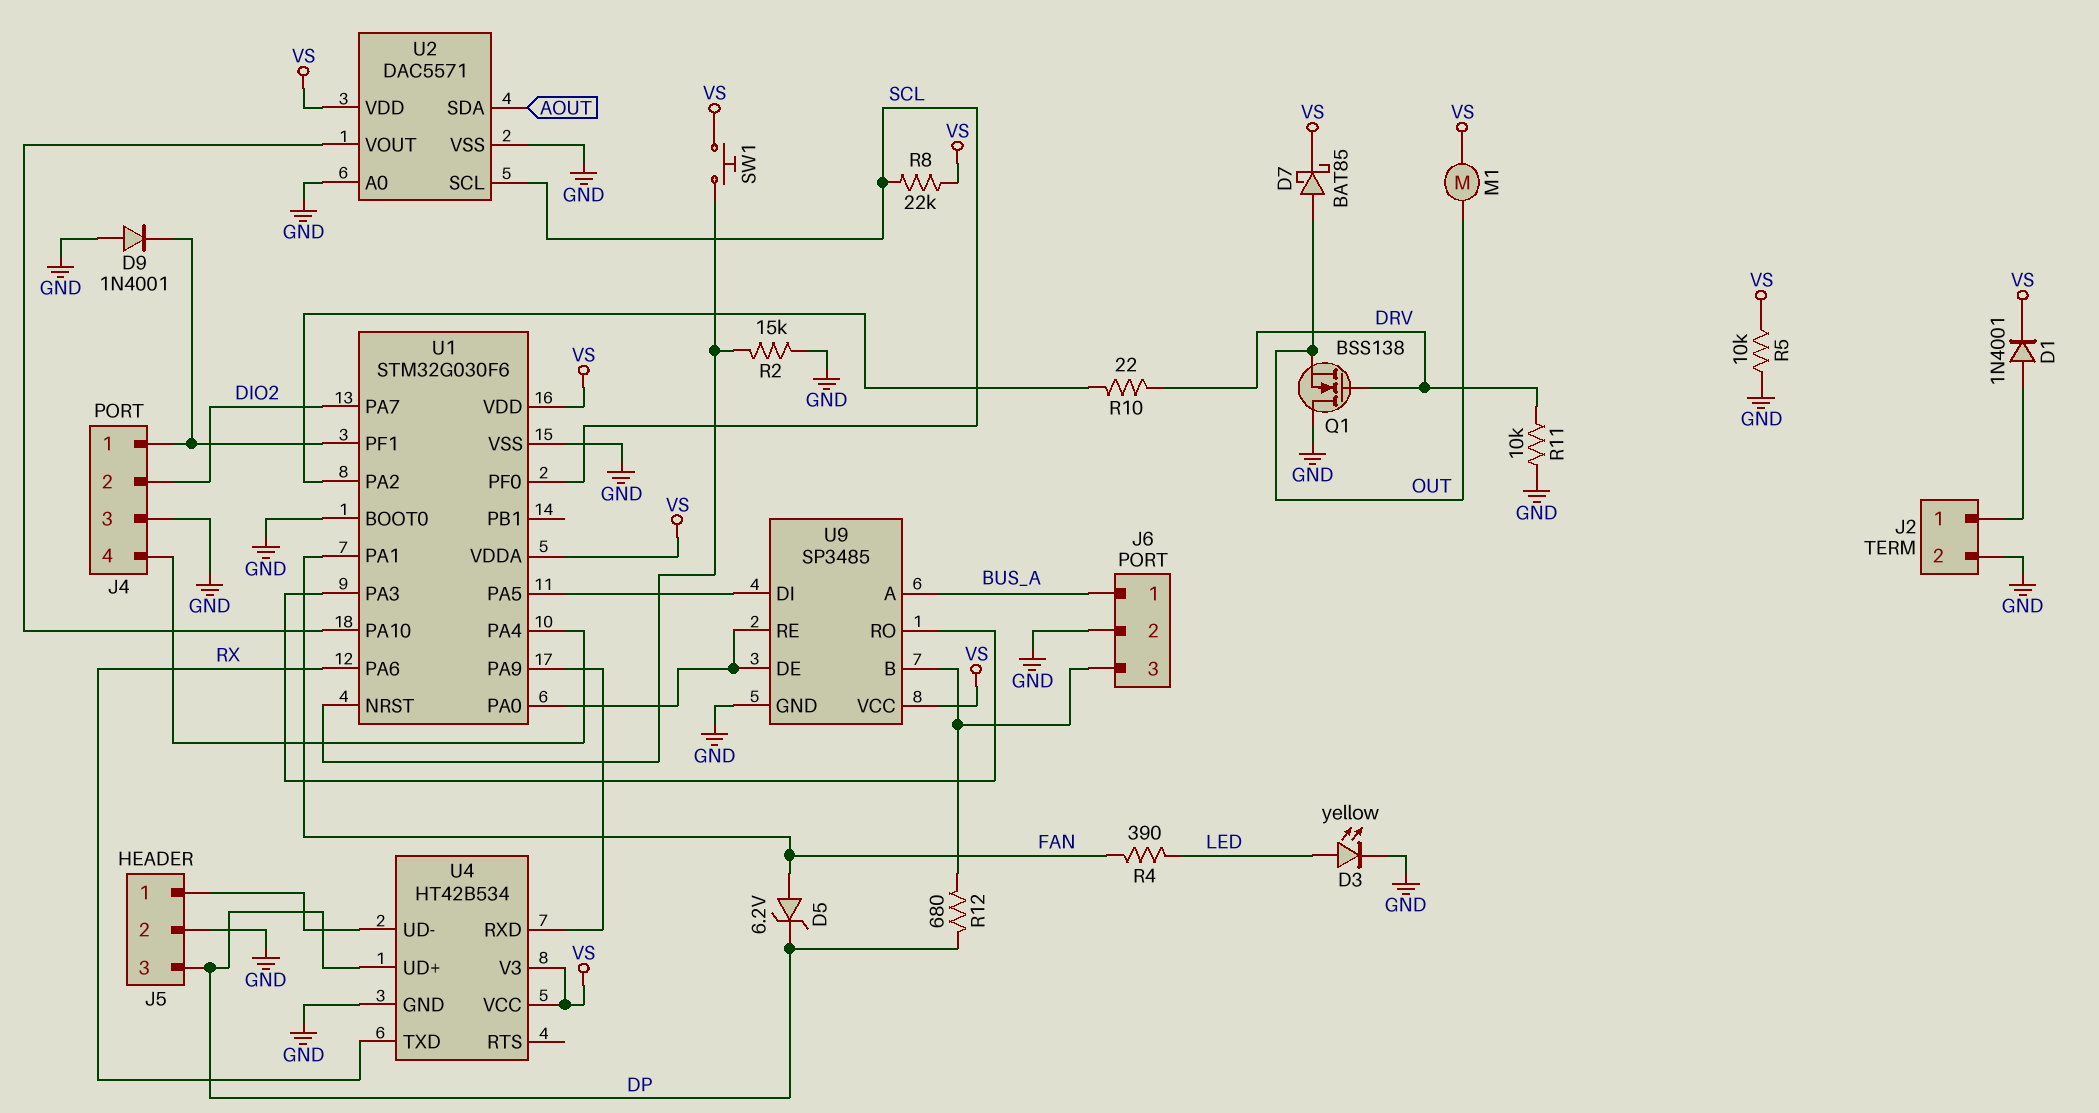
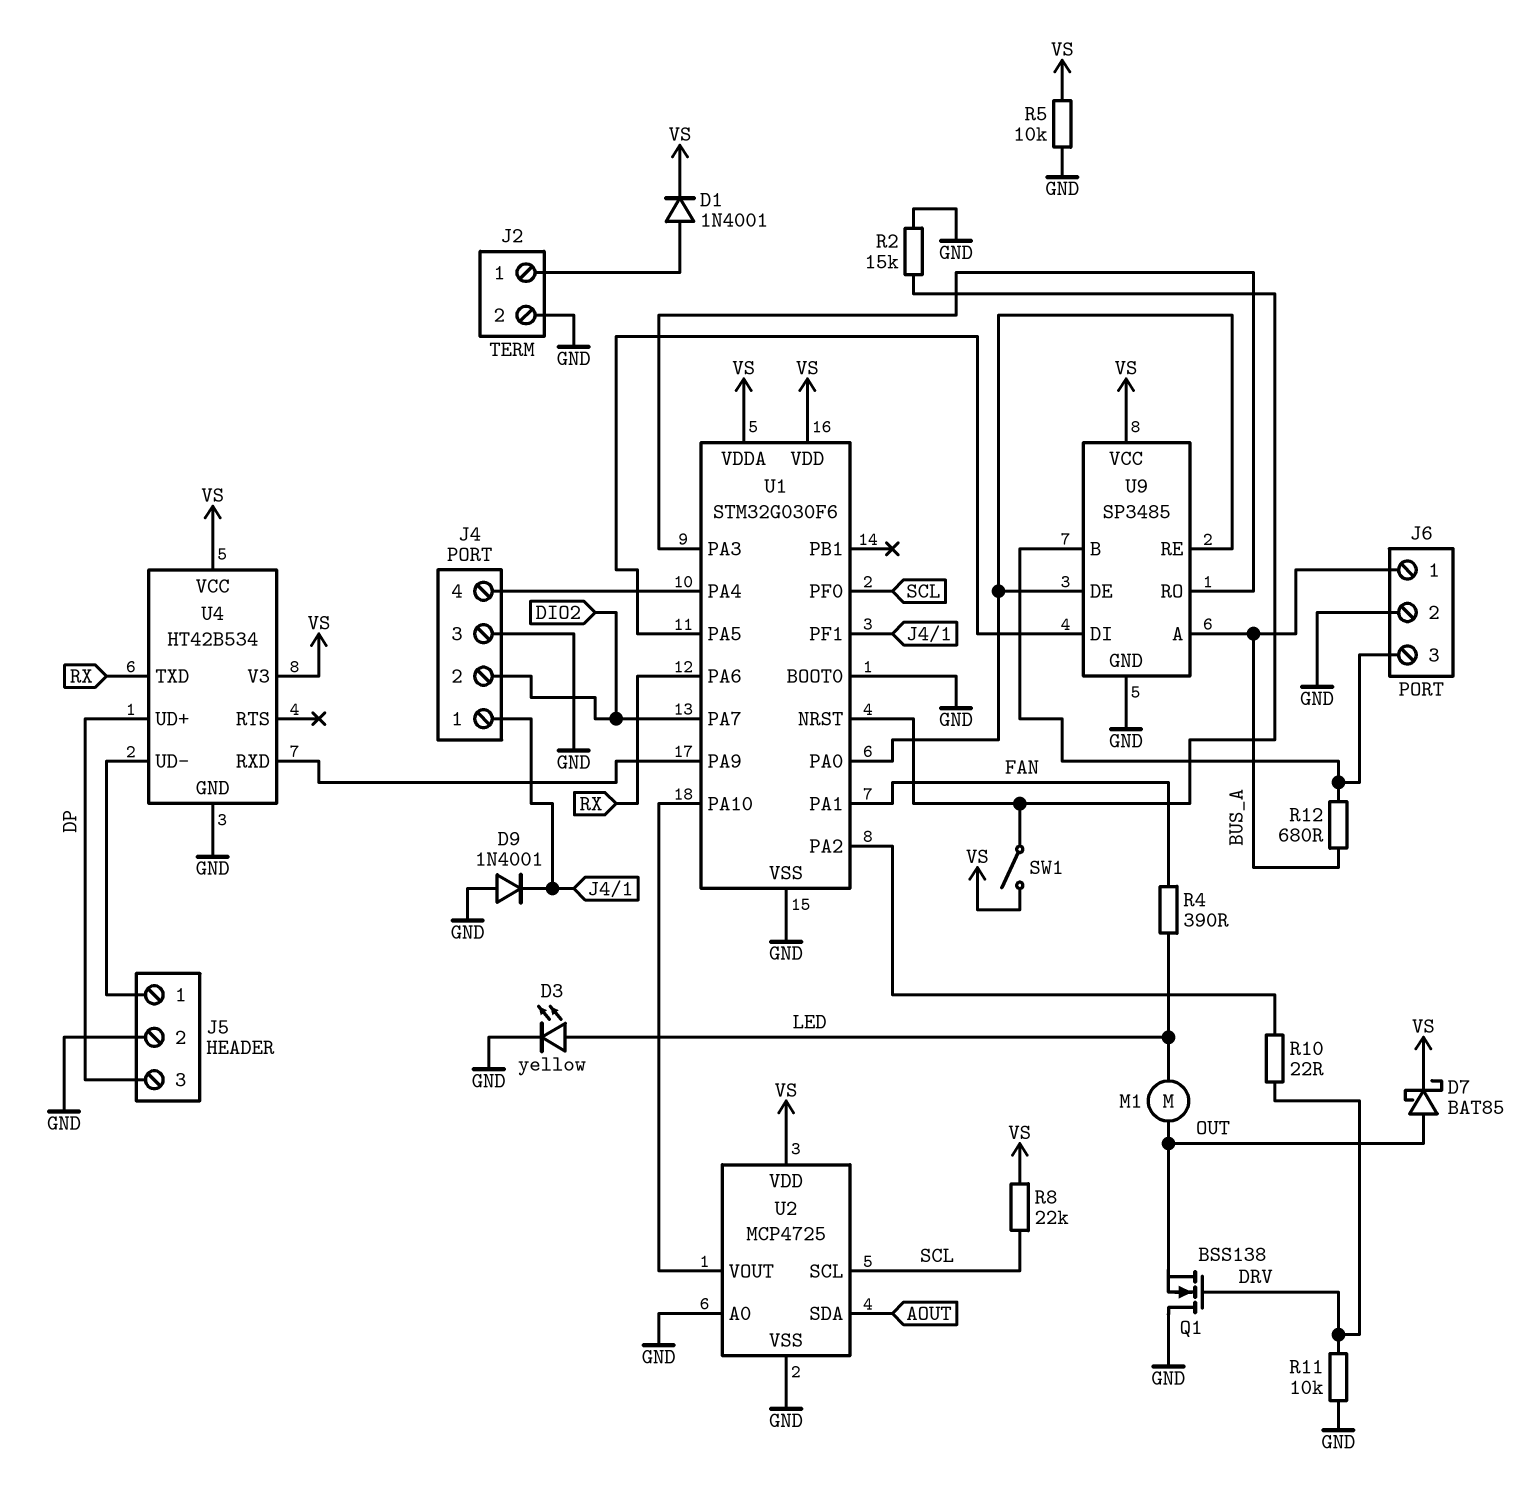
D5: zener 6.2V (A FAN, K DP) -> none
M1: motor (OUT, VS) -> motor (LED, OUT)
R12: 680 (DP, J6/3) -> 680 (BUS_A, J6/3)
SW1: button (U1/NRST, VS) -> switch (U1/NRST, VS)
U2: DAC5571 -> MCP4725

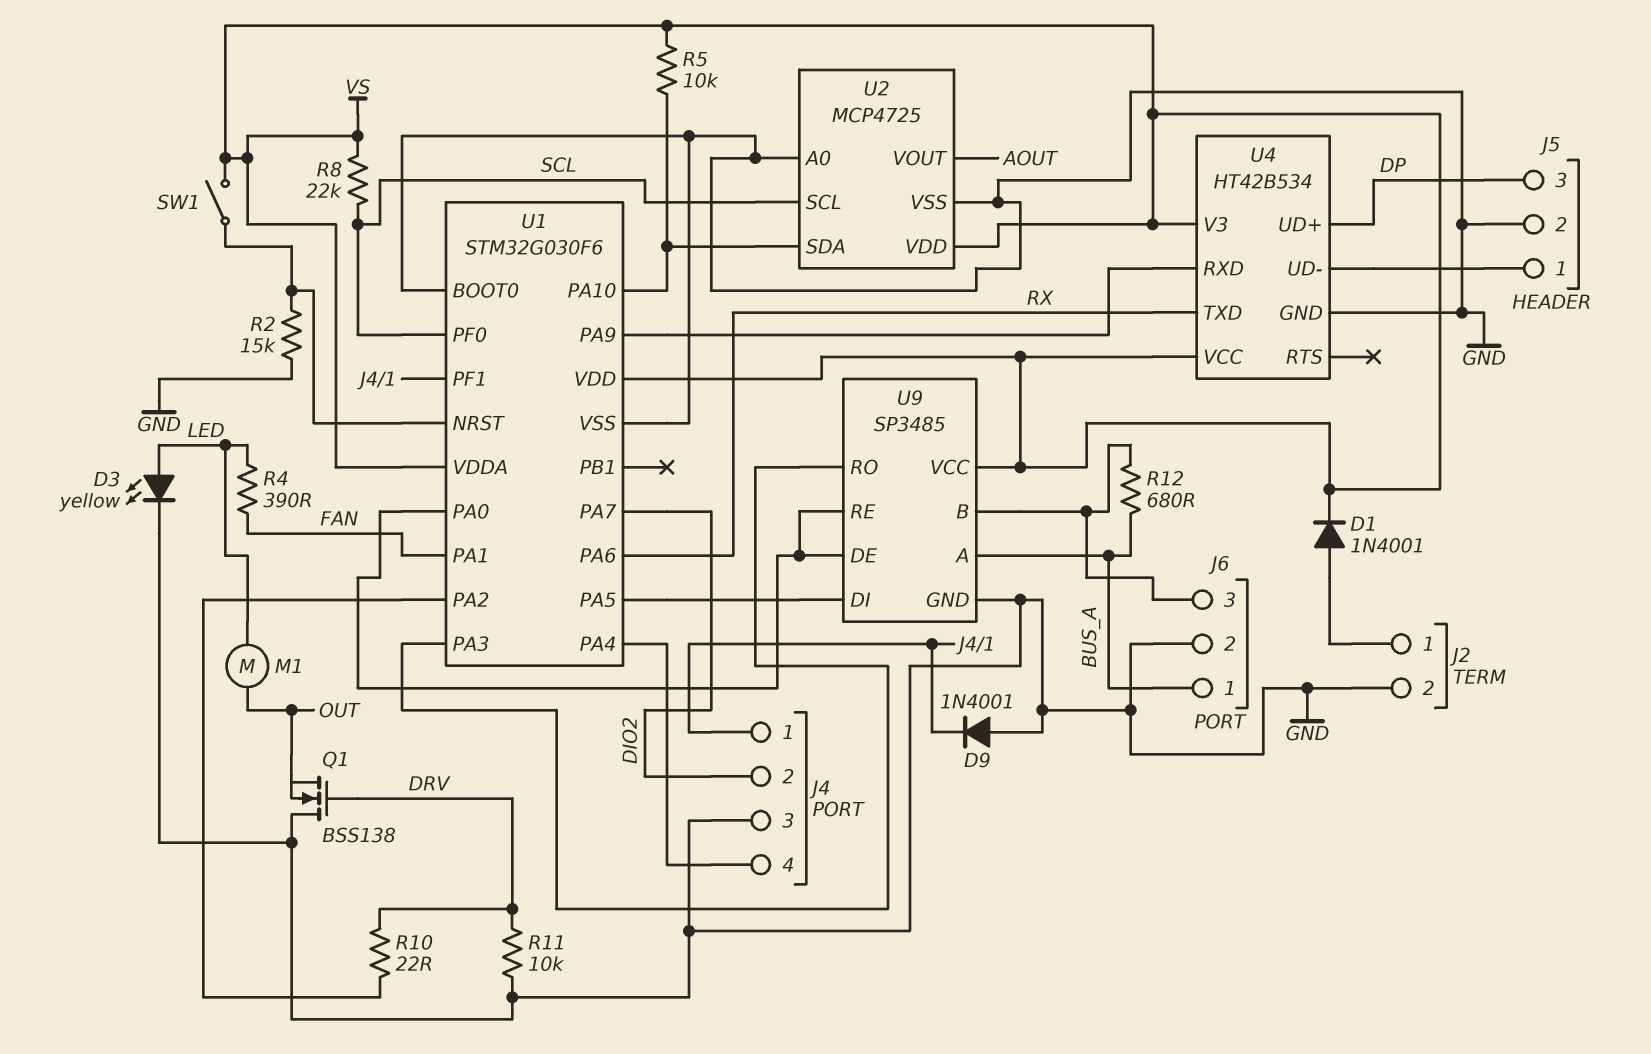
D7: schottky BAT85 (A OUT, K VS) -> none
R5: 10k (GND, VS) -> 10k (U1/PA10, VS)
U2 pin SDA: AOUT -> U1/PA10
U2 pin VOUT: U1/PA10 -> AOUT

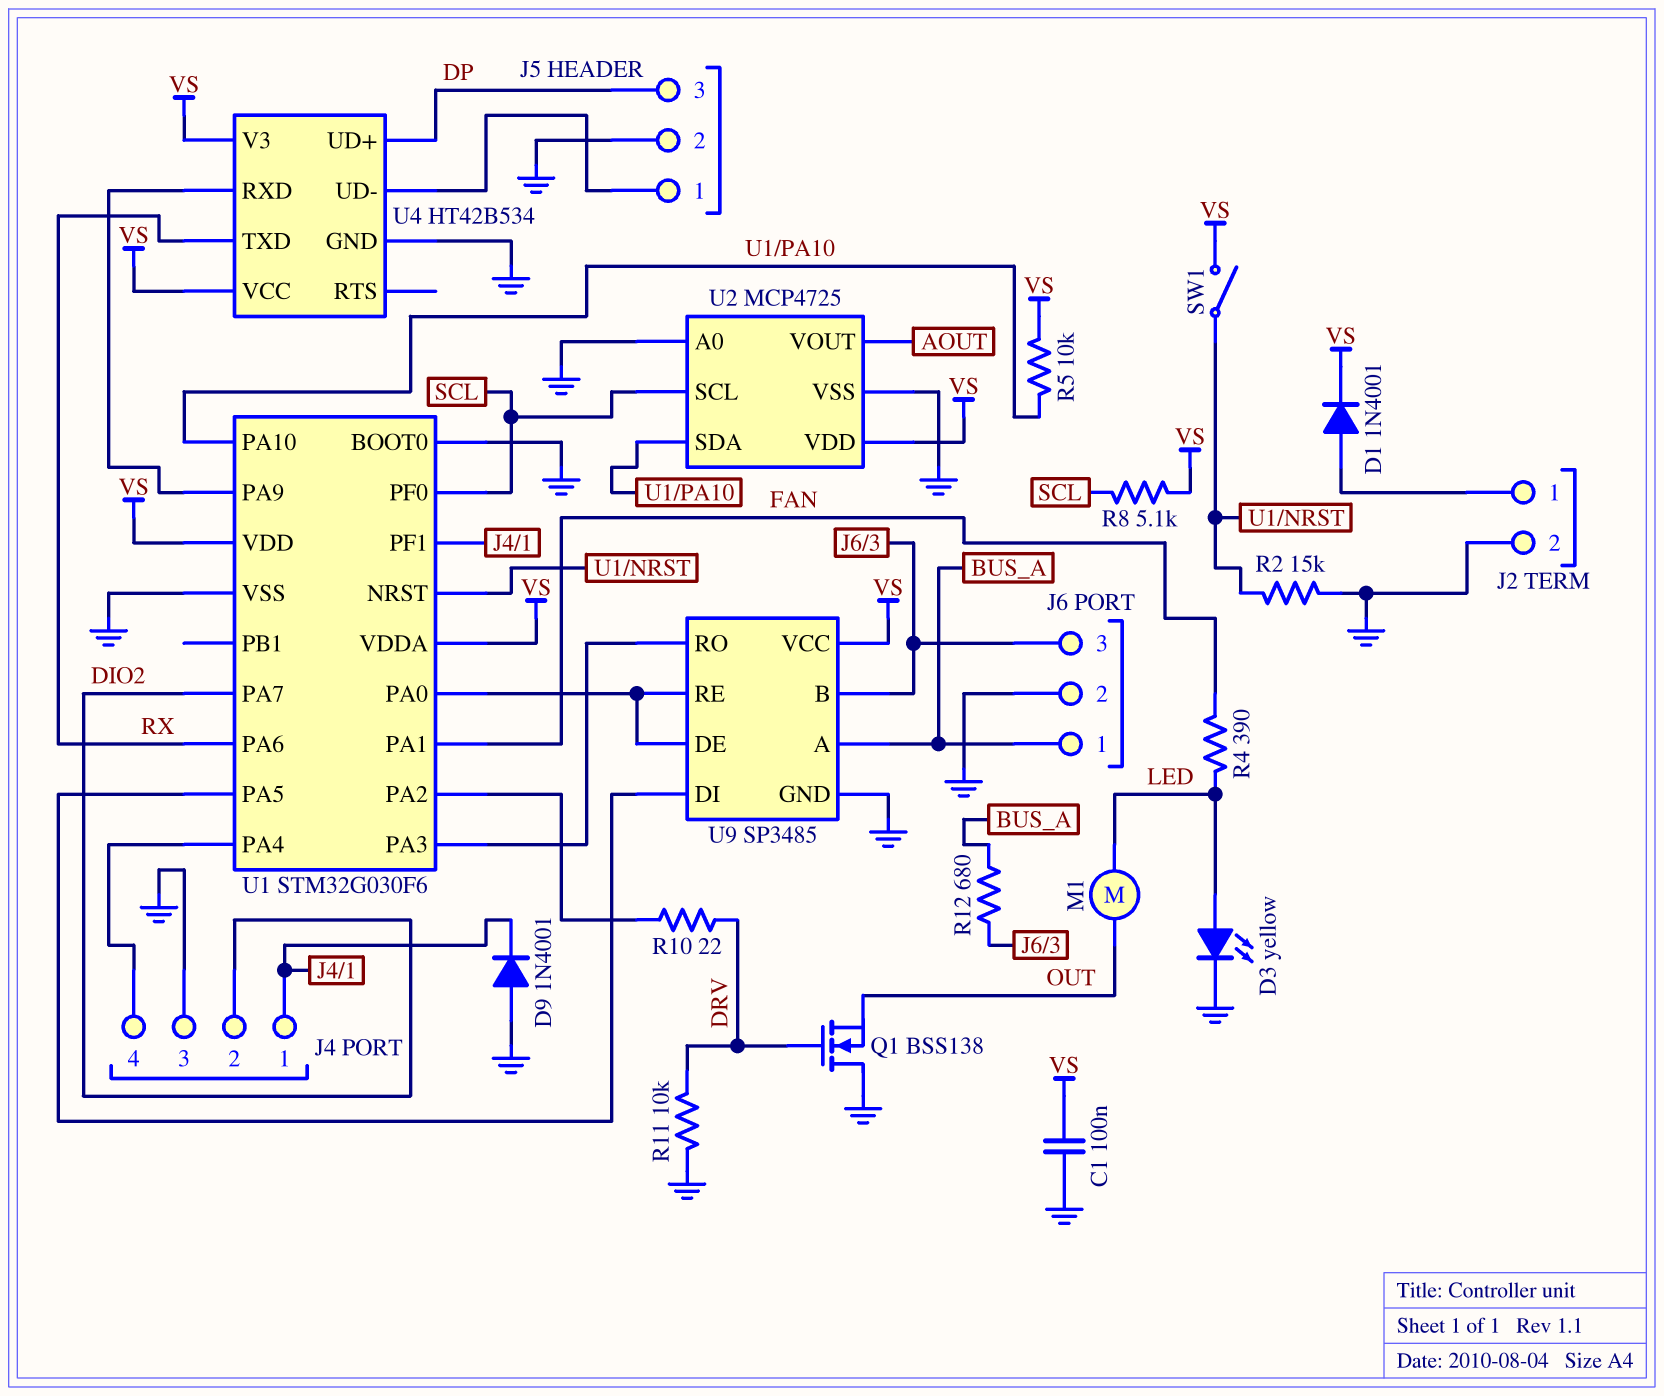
C1: none -> 100nF (GND, VS)
R8: 22k (SCL, VS) -> 5.1k (SCL, VS)

